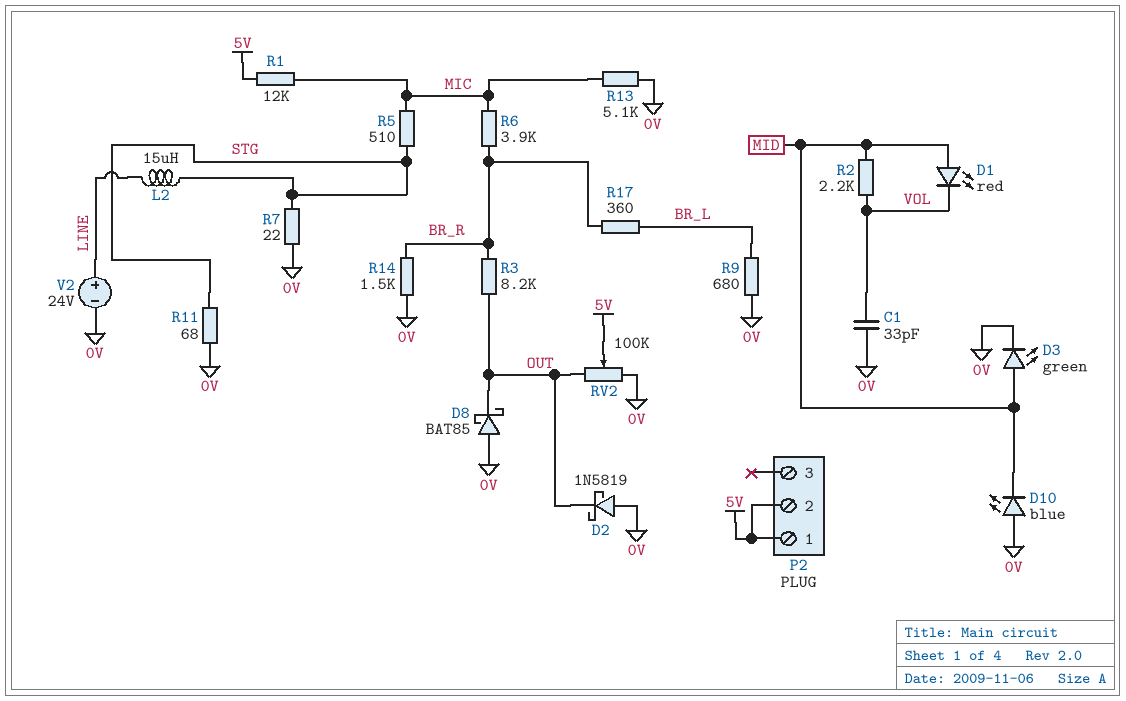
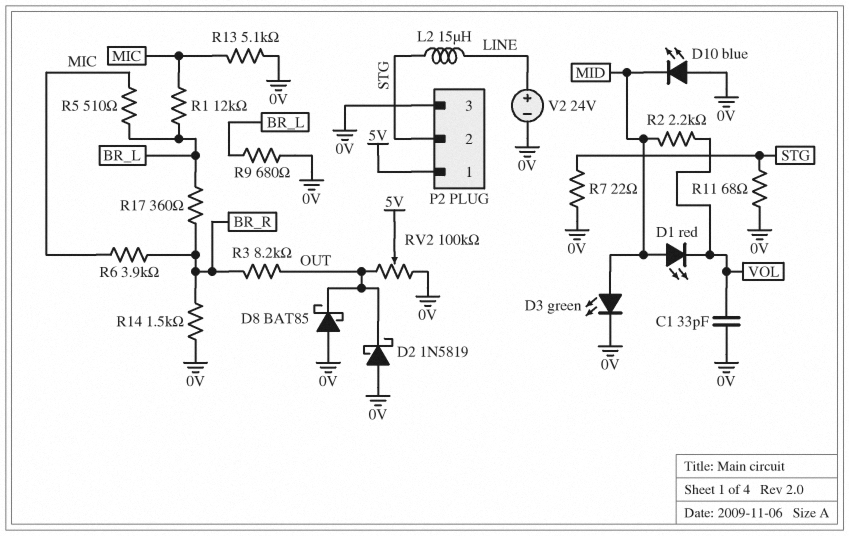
P2 pin 2: 5V -> STG
P2 pin 3: none -> 0V
R1: 12k (5V, MIC) -> 12k (BR_L, MIC)
R5: 510 (MIC, STG) -> 510 (BR_L, MIC)

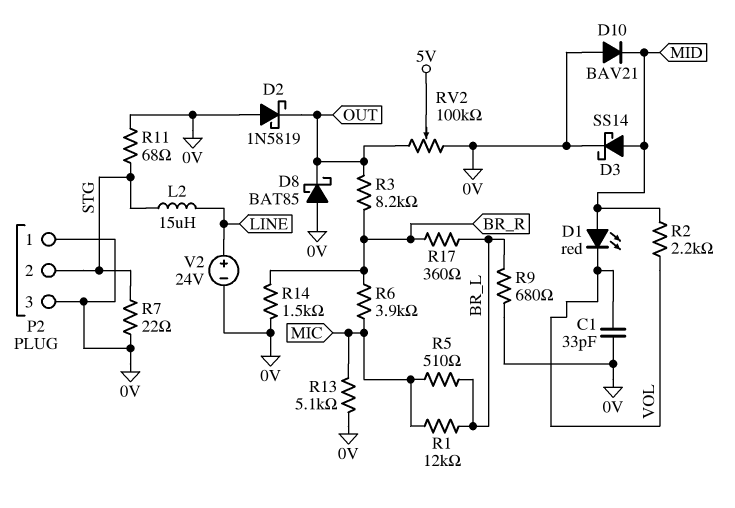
D3: LED green (A MID, K 0V) -> schottky SS14 (A MID, K 0V)
D10: LED blue (A 0V, K MID) -> diode BAV21 (A 0V, K MID)
P2 pin 1: 5V -> 0V

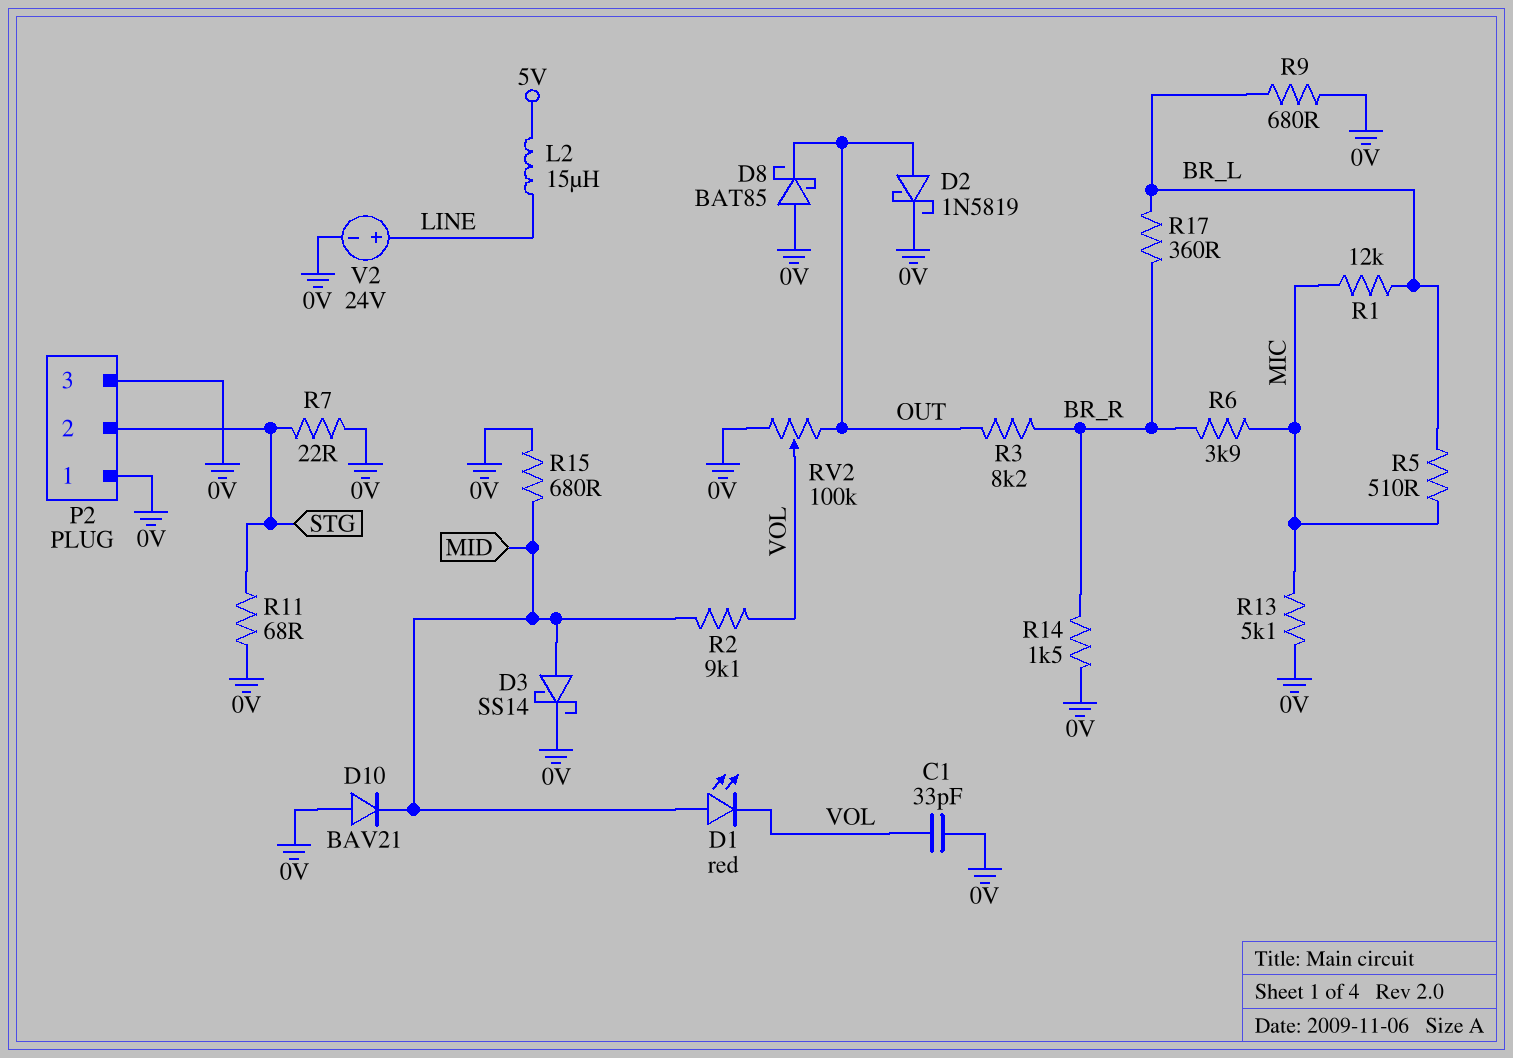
D2: schottky 1N5819 (A 0V, K OUT) -> schottky 1N5819 (A OUT, K 0V)
L2: 15uH (LINE, STG) -> 15uH (5V, LINE)
R2: 2.2k (MID, VOL) -> 9.1k (MID, VOL)
R15: none -> 680 (0V, MID)
RV2: 100k (0V, OUT, wiper 5V) -> 100k (0V, OUT, wiper VOL)

